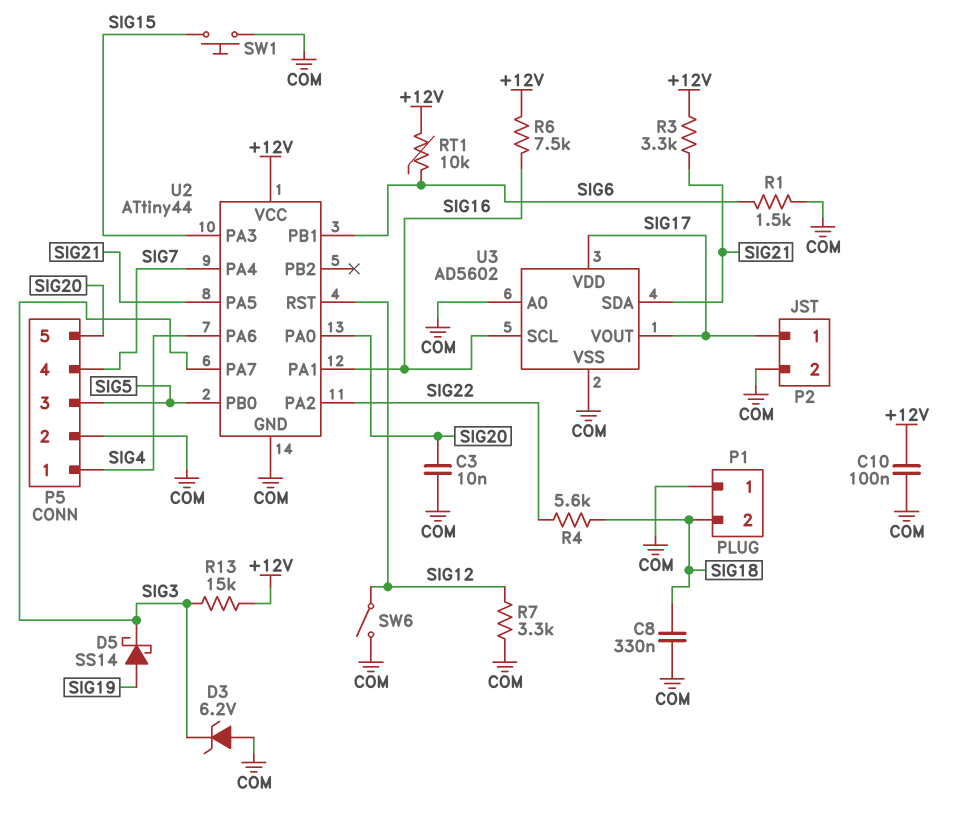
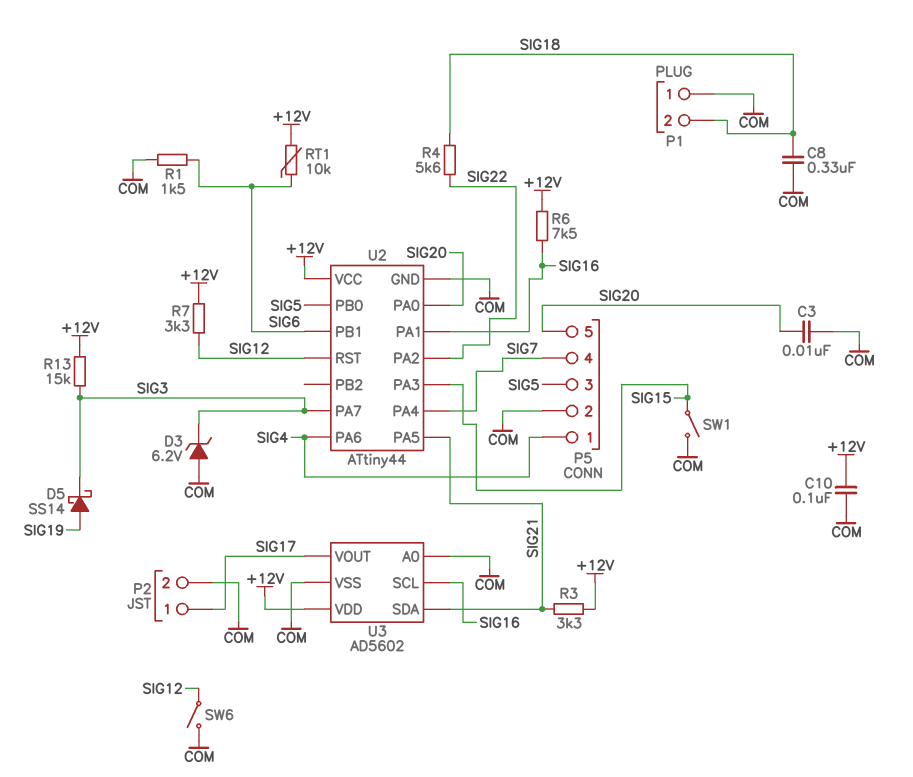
R7: 3.3k (COM, SIG12) -> 3.3k (+12V, SIG12)
SW1: button (COM, SIG15) -> switch (COM, SIG15)
U3 pin VDD: SIG17 -> +12V

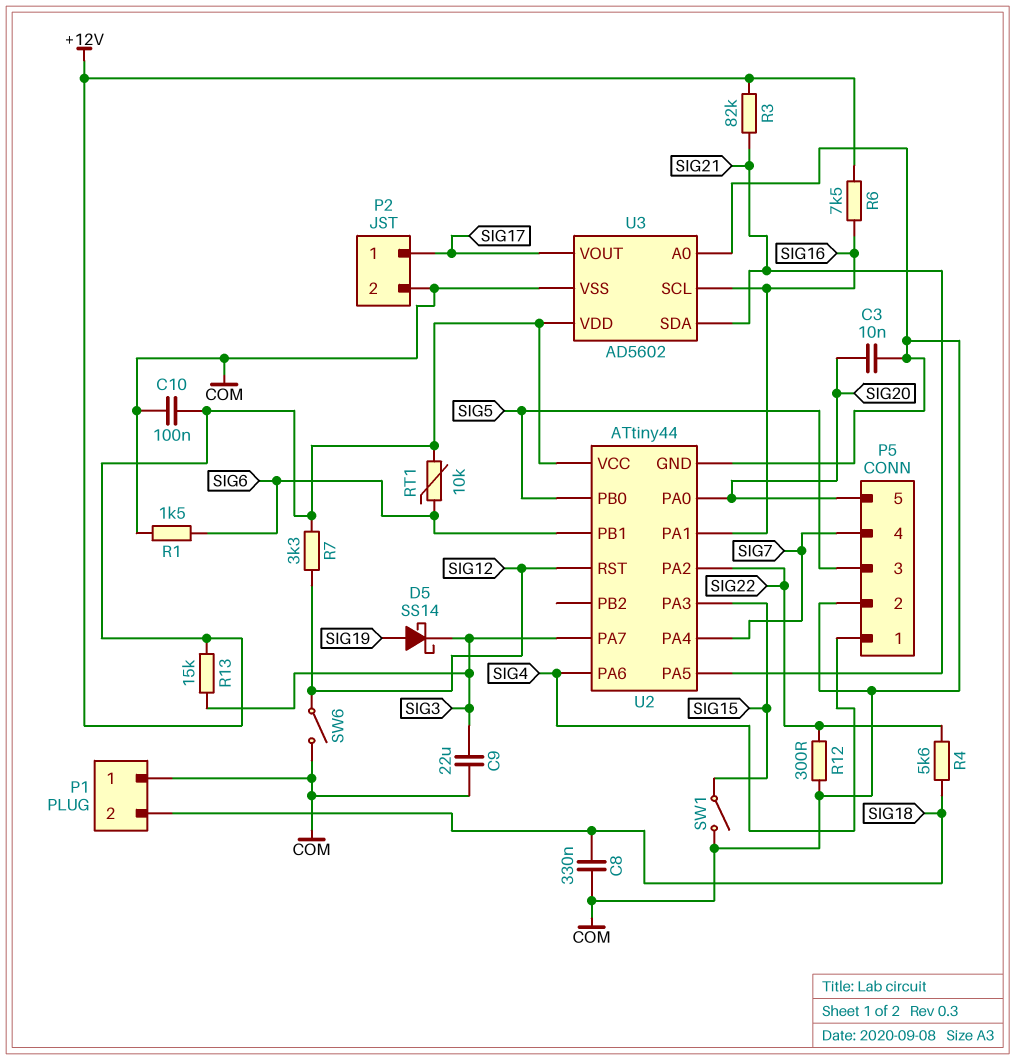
C9: none -> 22uF (COM, SIG3)
D3: zener 6.2V (A COM, K SIG3) -> none
R3: 3.3k (+12V, SIG21) -> 82k (+12V, SIG21)
R12: none -> 300 (COM, SIG22)

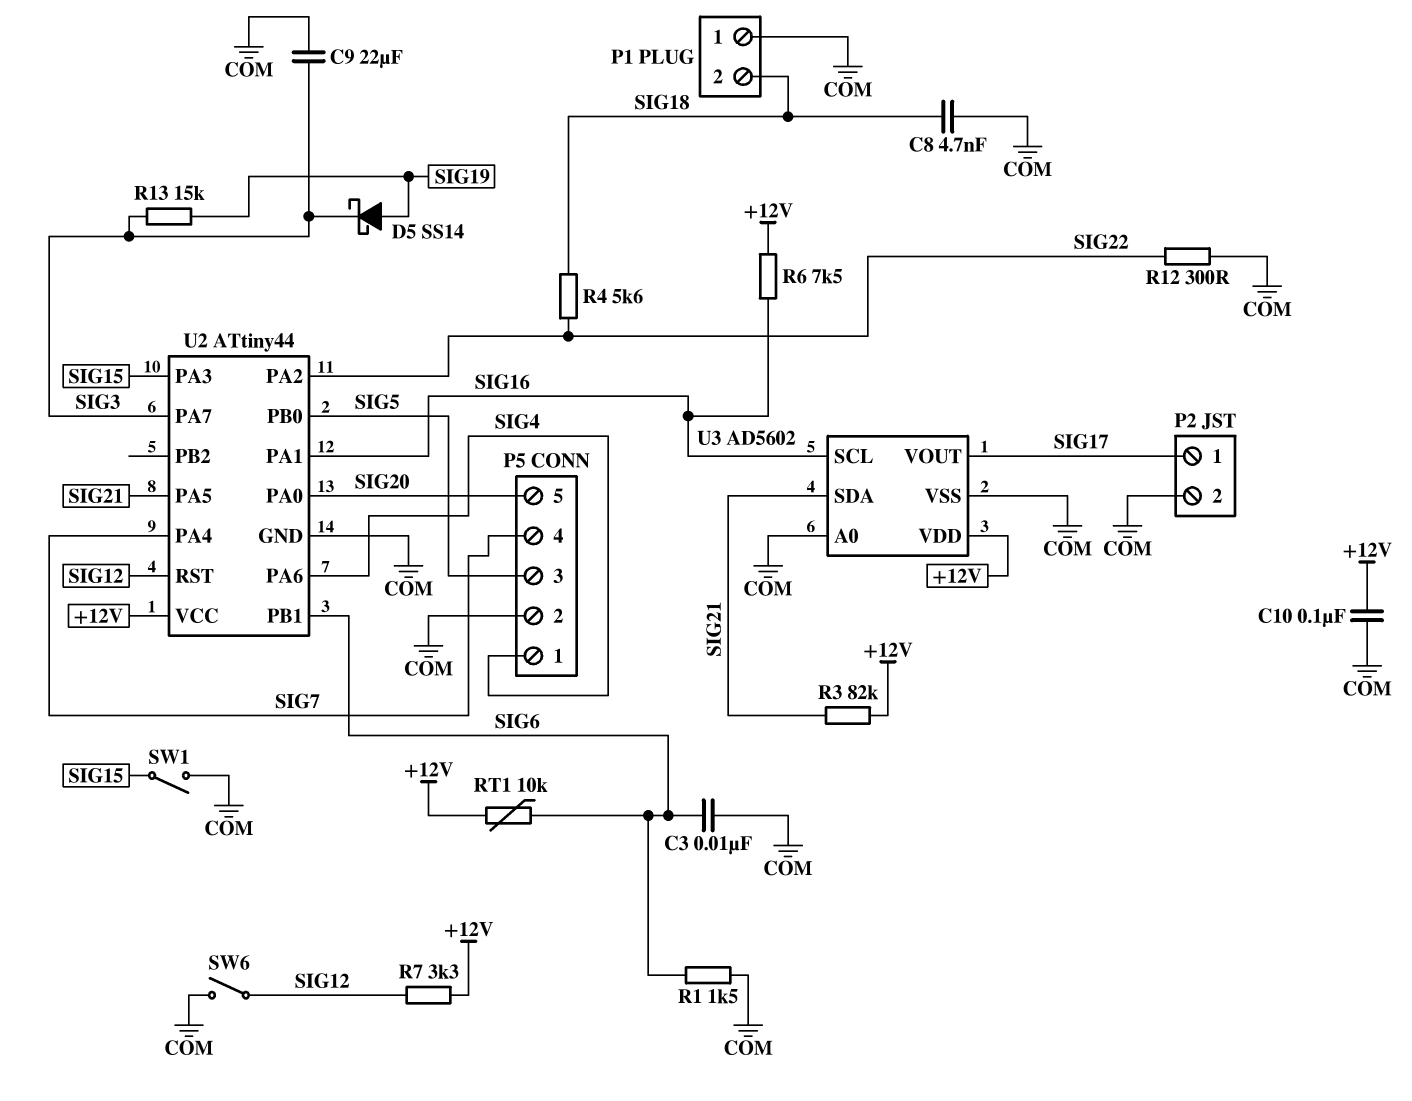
C3: 10nF (COM, SIG20) -> 10nF (COM, SIG6)
C8: 330nF (COM, SIG18) -> 4.7nF (COM, SIG18)
R13: 15k (+12V, SIG3) -> 15k (SIG3, SIG19)

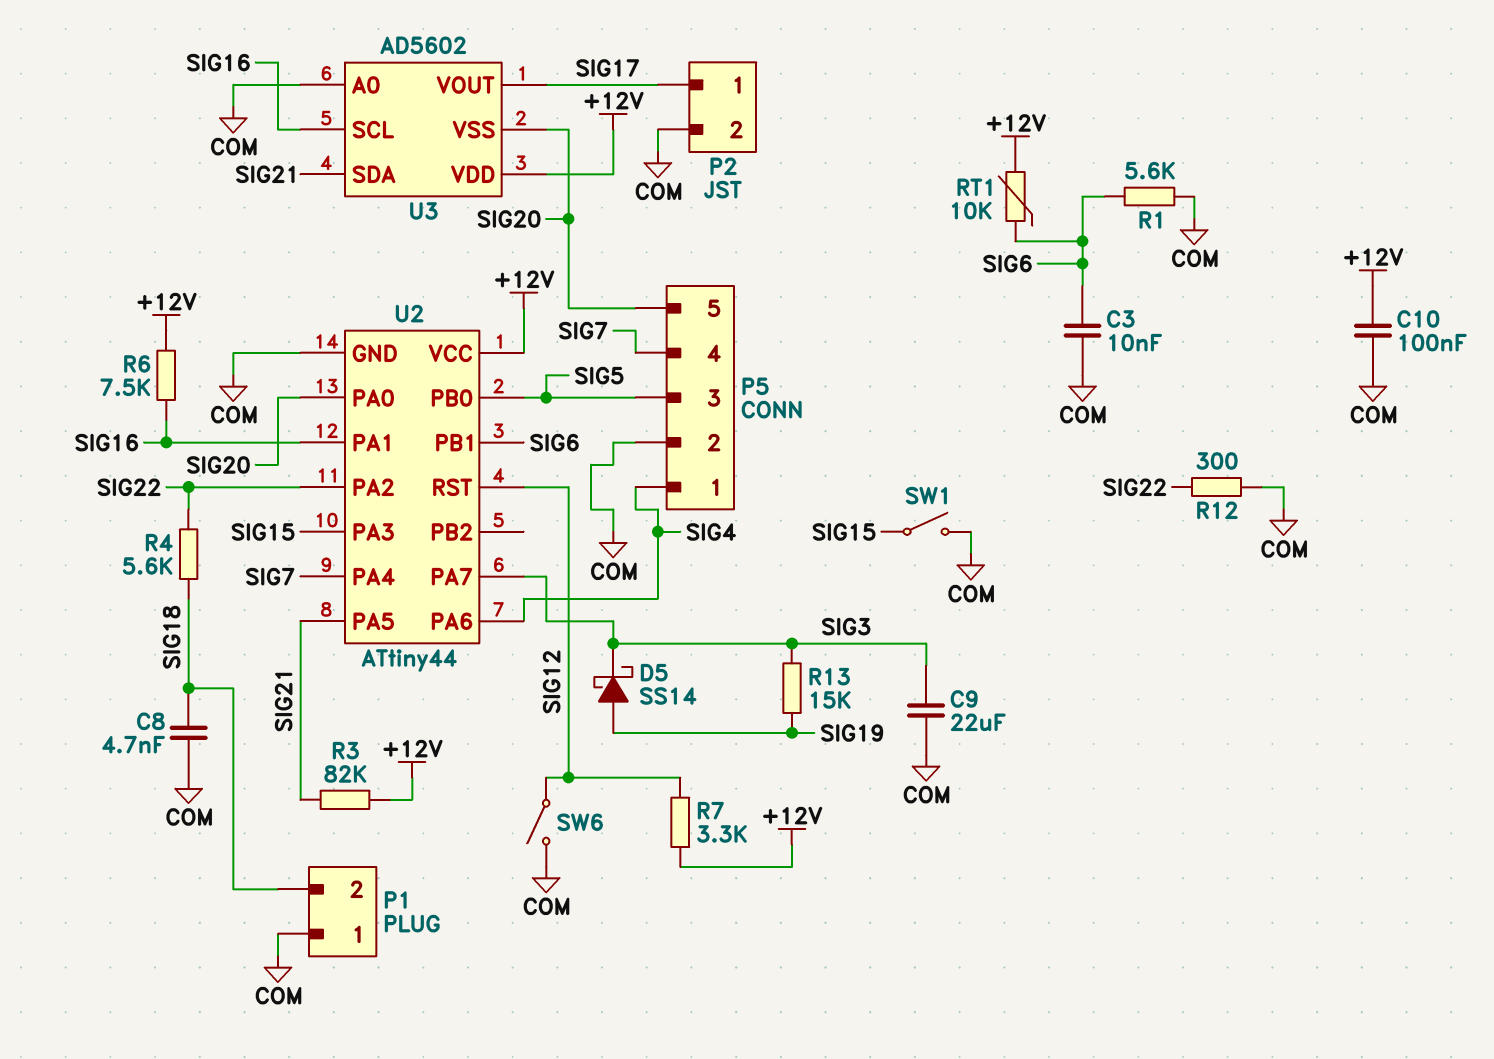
R1: 1.5k (COM, SIG6) -> 5.6k (COM, SIG6)
U3 pin VSS: COM -> SIG20

